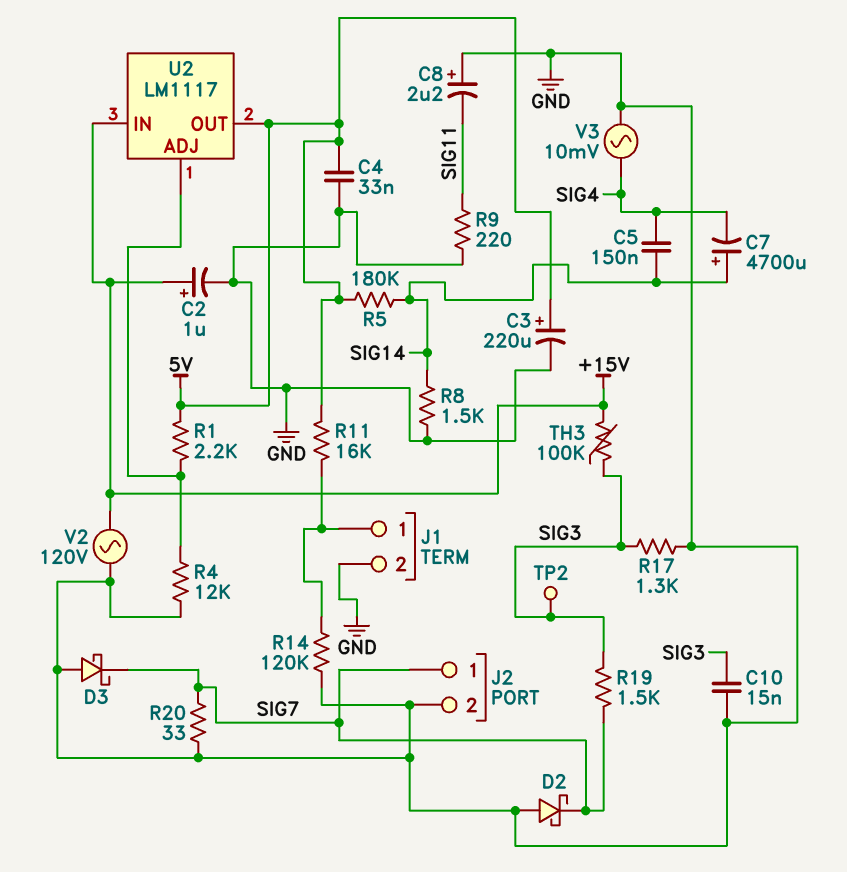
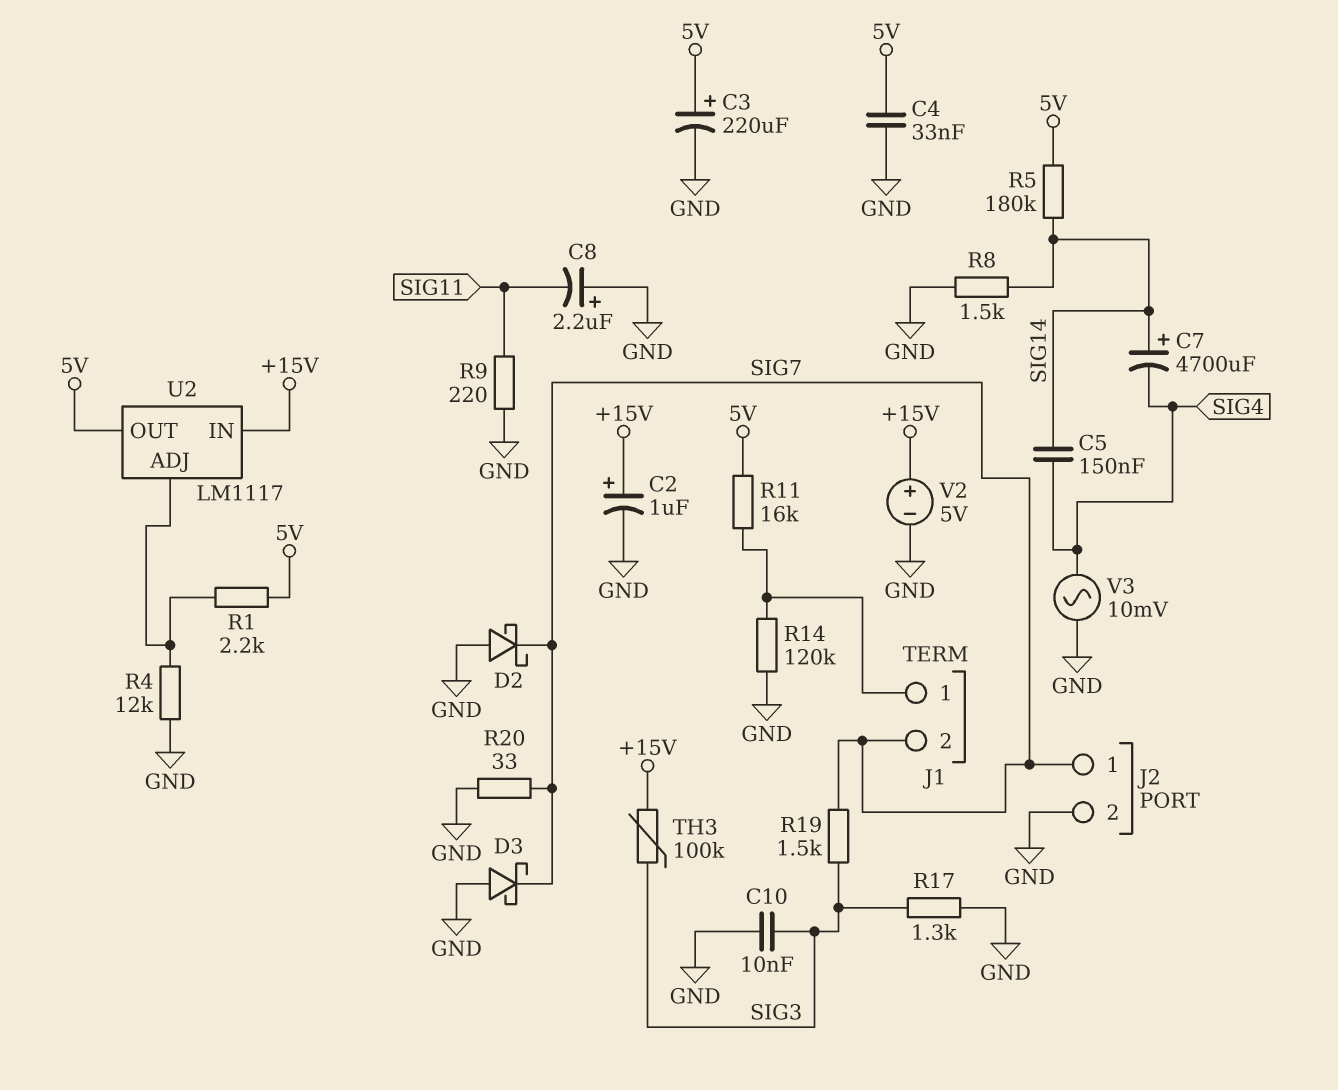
C10: 15nF (GND, SIG3) -> 10nF (GND, SIG3)
J1 pin 2: GND -> SIG7
TP2: test point (SIG3) -> none
V2: AC 120V (+15V, GND) -> 5V (plus +15V, minus GND)

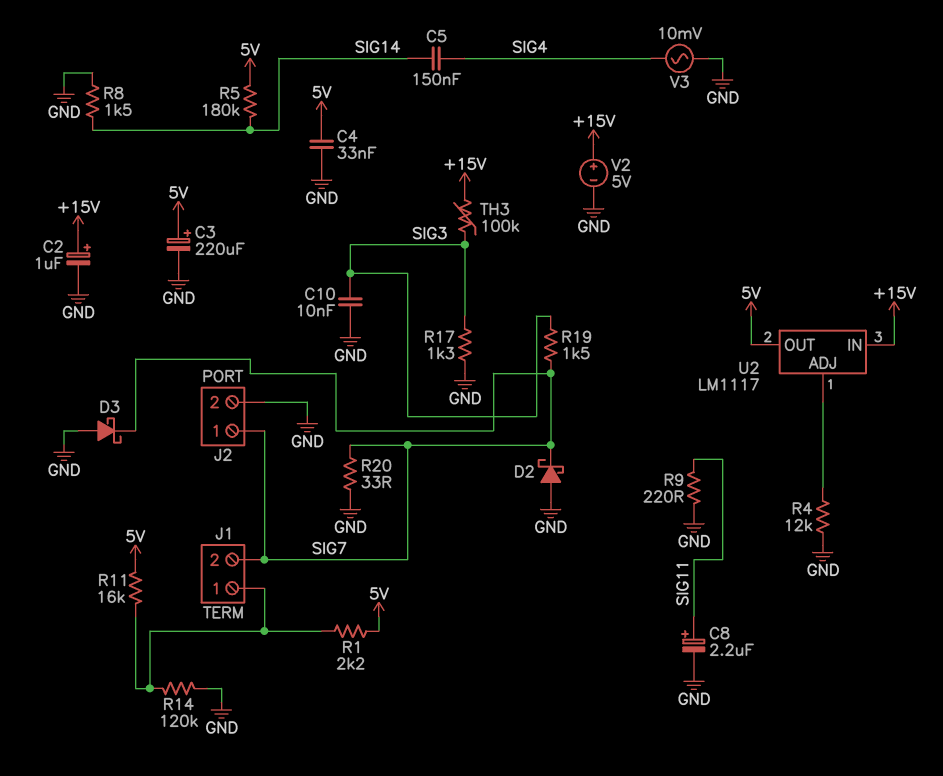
C7: 4700uF (plus SIG14, minus SIG4) -> none
C8: 2.2uF (plus GND, minus SIG11) -> 2.2uF (plus SIG11, minus GND)
R1: 2.2k (5V, U2/ADJ) -> 2.2k (5V, J1/1)

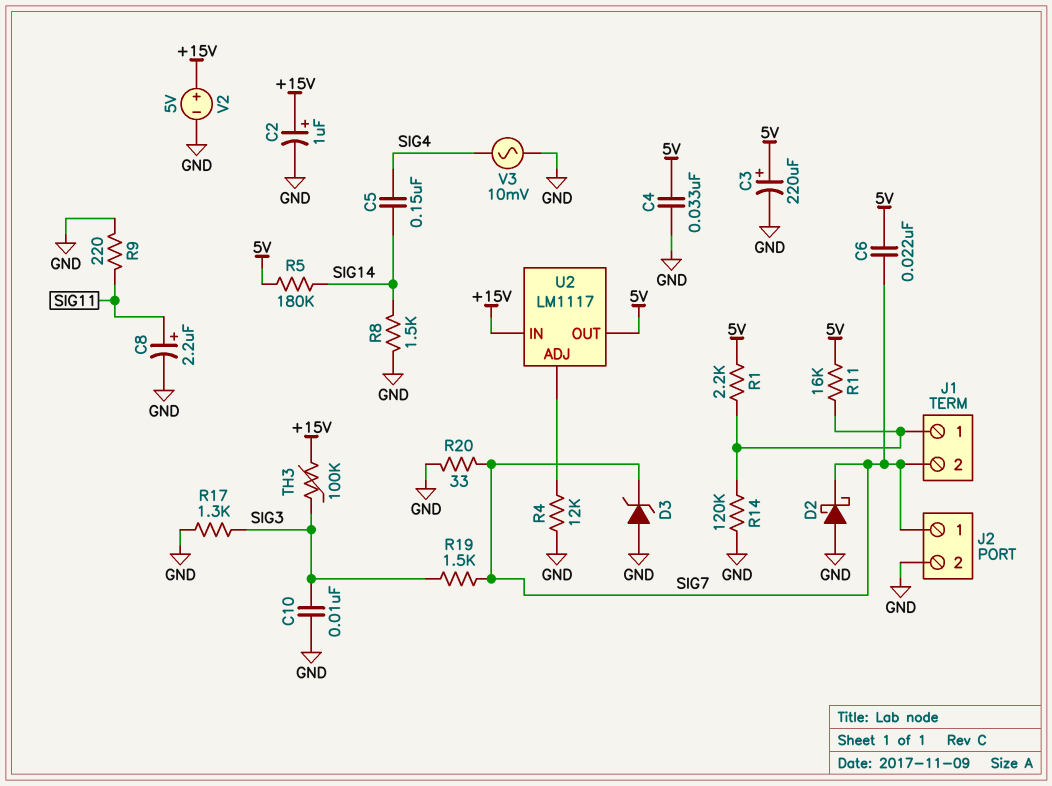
C6: none -> 22nF (5V, SIG7)
D3: schottky (A GND, K SIG7) -> zener (A GND, K SIG7)

